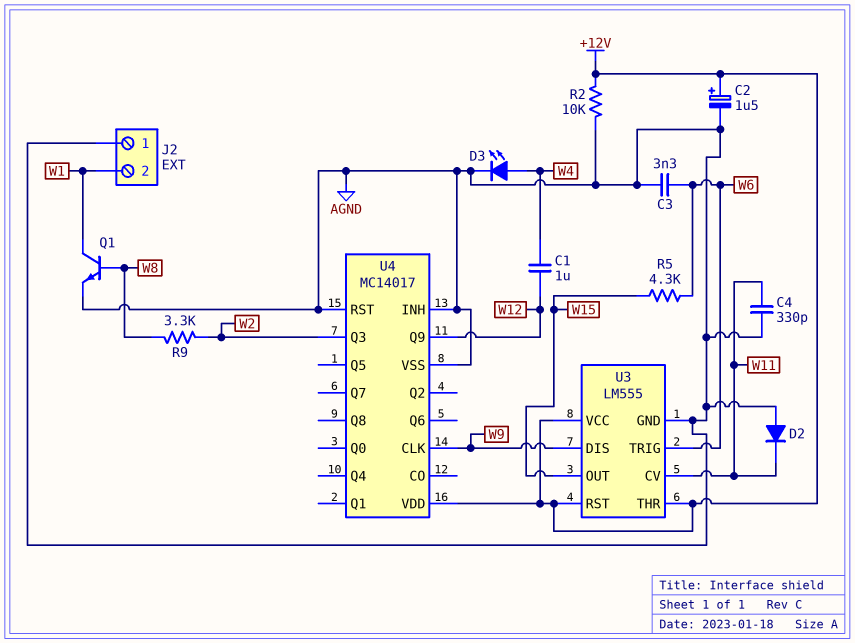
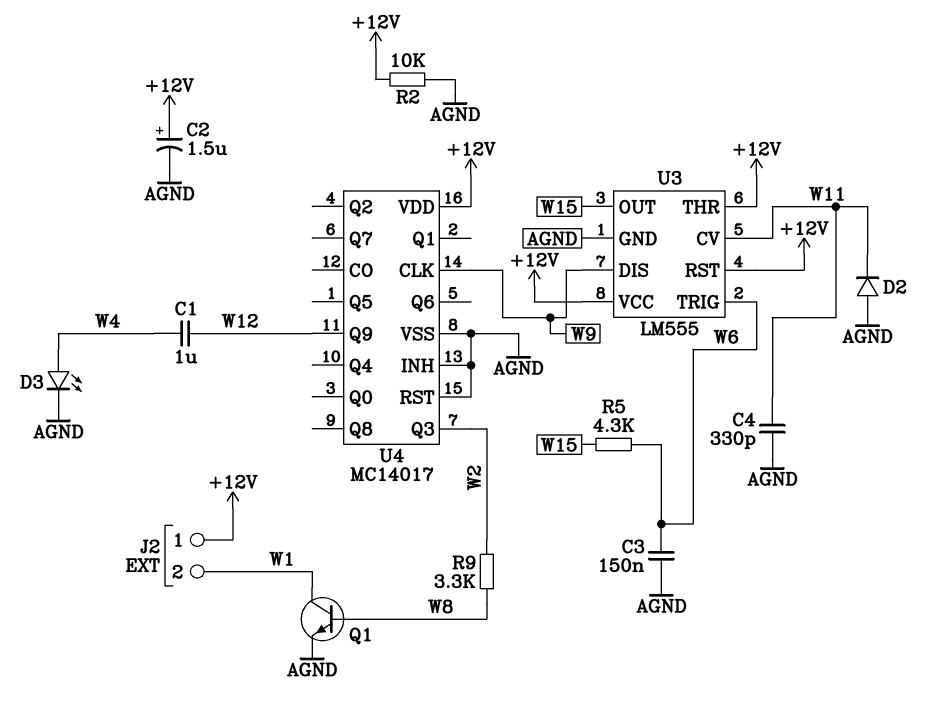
C3: 3.3nF (AGND, W6) -> 150nF (AGND, W6)
J2 pin 1: AGND -> +12V

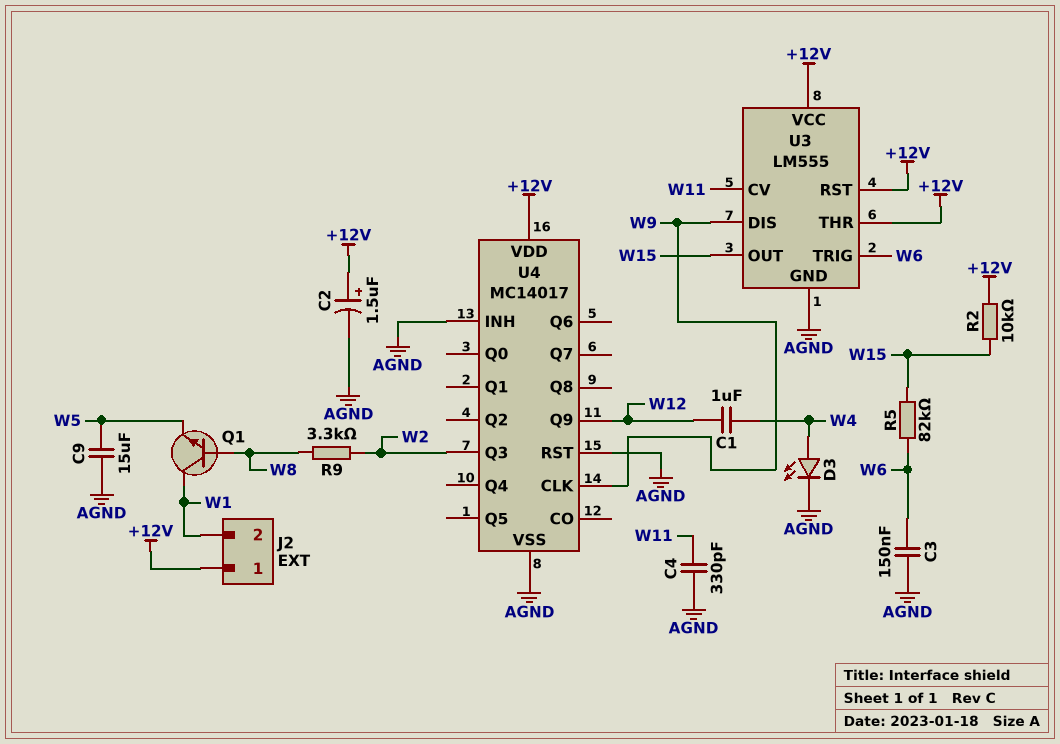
C9: none -> 15uF (AGND, W5)
D2: diode (A AGND, K W11) -> none
Q1: NPN (B W8, C W1, E AGND) -> NPN (B W8, C W1, E W5)
R2: 10k (+12V, AGND) -> 10k (+12V, W15)
R5: 4.3k (W6, W15) -> 82k (W6, W15)

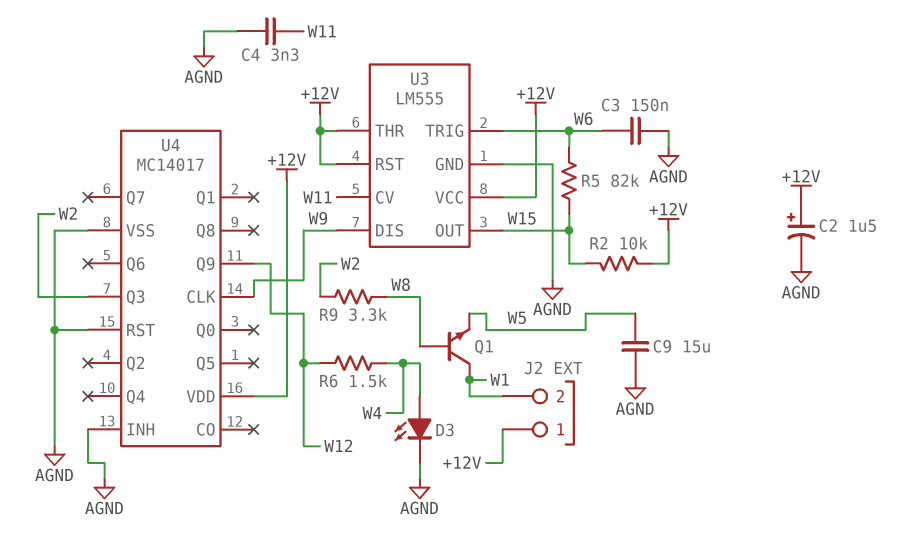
C1: 1uF (W4, W12) -> none
C4: 330pF (AGND, W11) -> 3.3nF (AGND, W11)
R6: none -> 1.5k (W4, W12)

